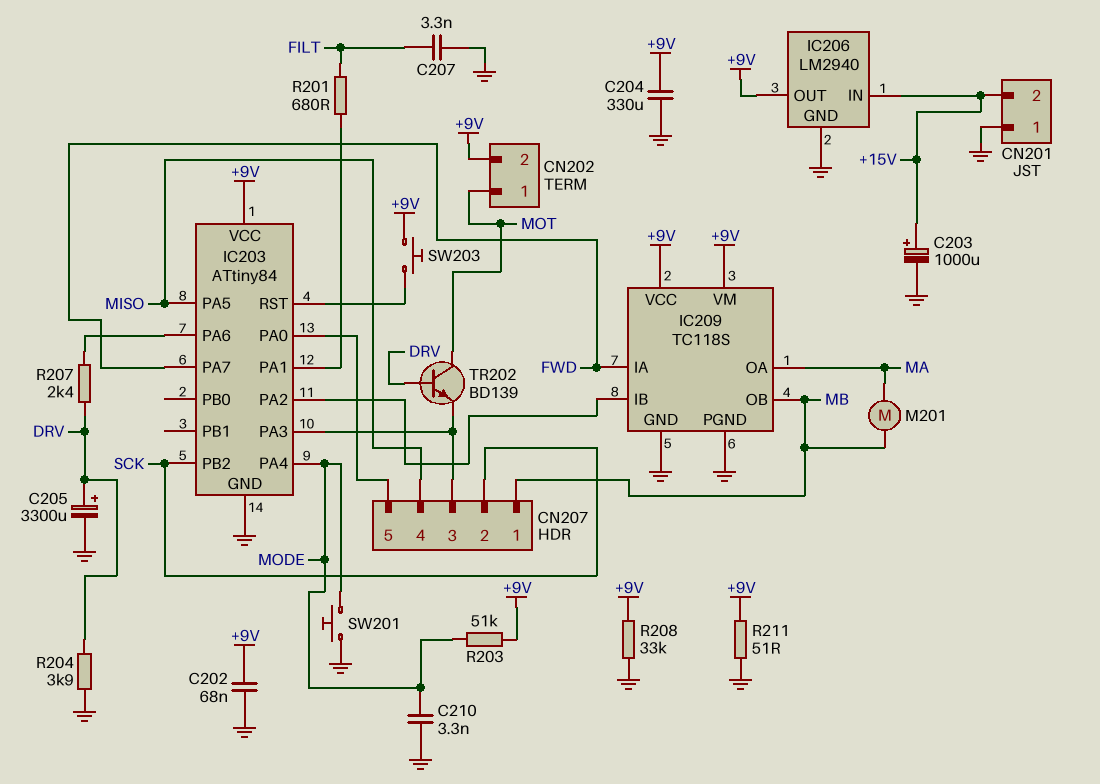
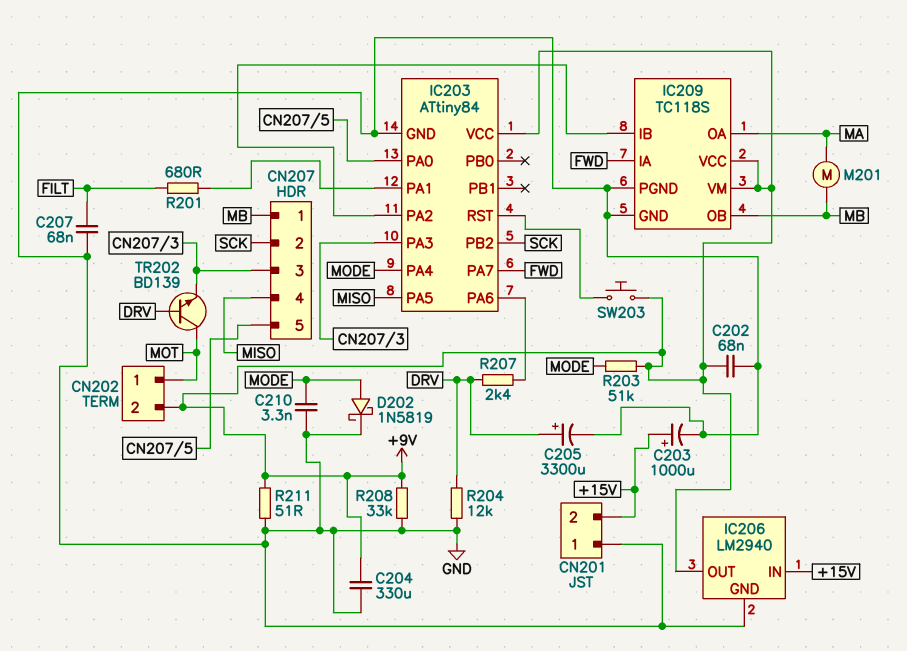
C207: 3.3nF (FILT, GND) -> 68nF (FILT, GND)
D202: none -> schottky 1N5819 (A MODE, K GND)
R204: 3.9k (DRV, GND) -> 12k (DRV, GND)
SW201: button (GND, MODE) -> none

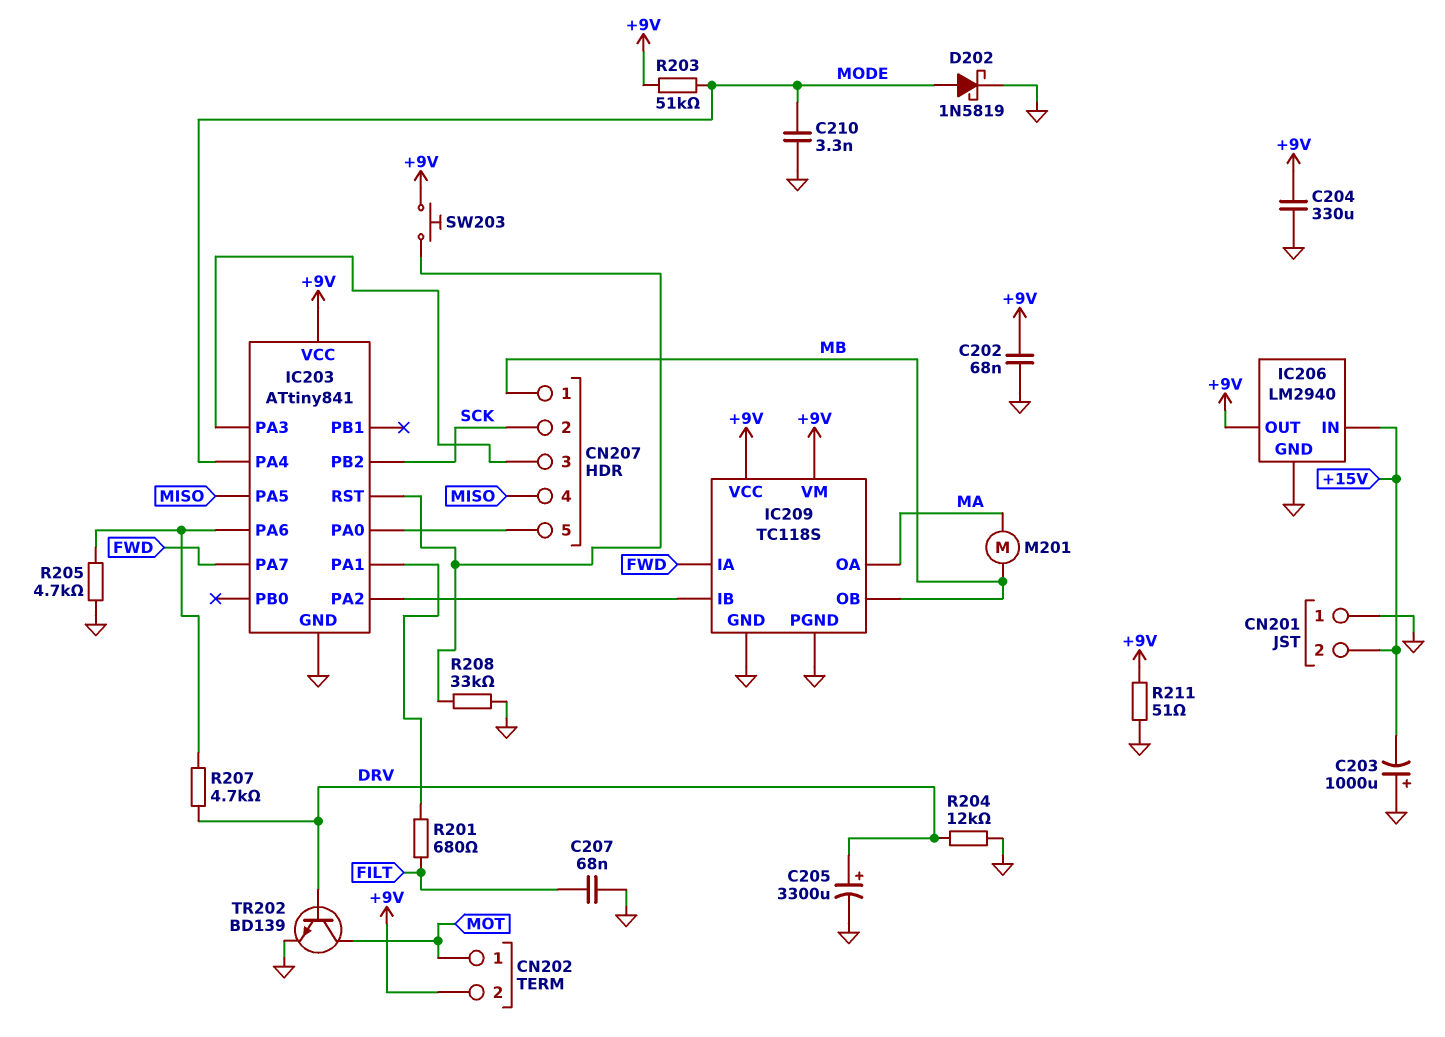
C203: 1000uF (plus +15V, minus GND) -> 1000uF (plus GND, minus +15V)
IC203: ATtiny84 -> ATtiny841
R205: none -> 4.7k (GND, IC203/PA6)
R207: 2.4k (DRV, IC203/PA6) -> 4.7k (DRV, IC203/PA6)
R208: 33k (+9V, GND) -> 33k (GND, IC203/RST)
TR202: NPN BD139 (B DRV, C MOT, E CN207/3) -> NPN BD139 (B DRV, C MOT, E GND)

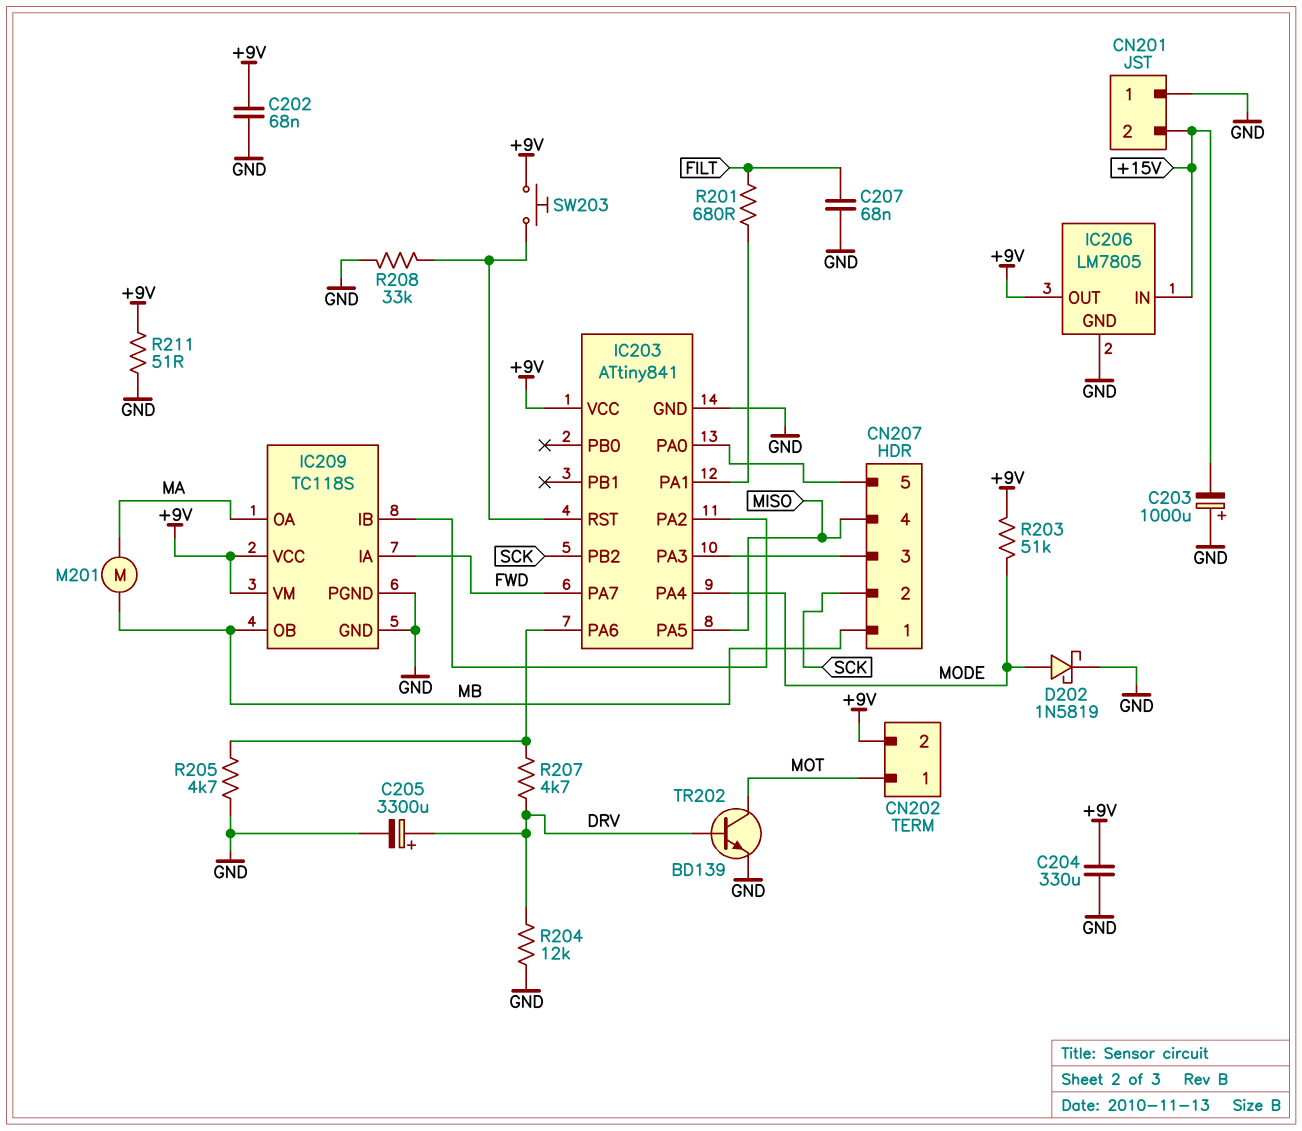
C210: 3.3nF (GND, MODE) -> none
IC206: LM2940 -> LM7805

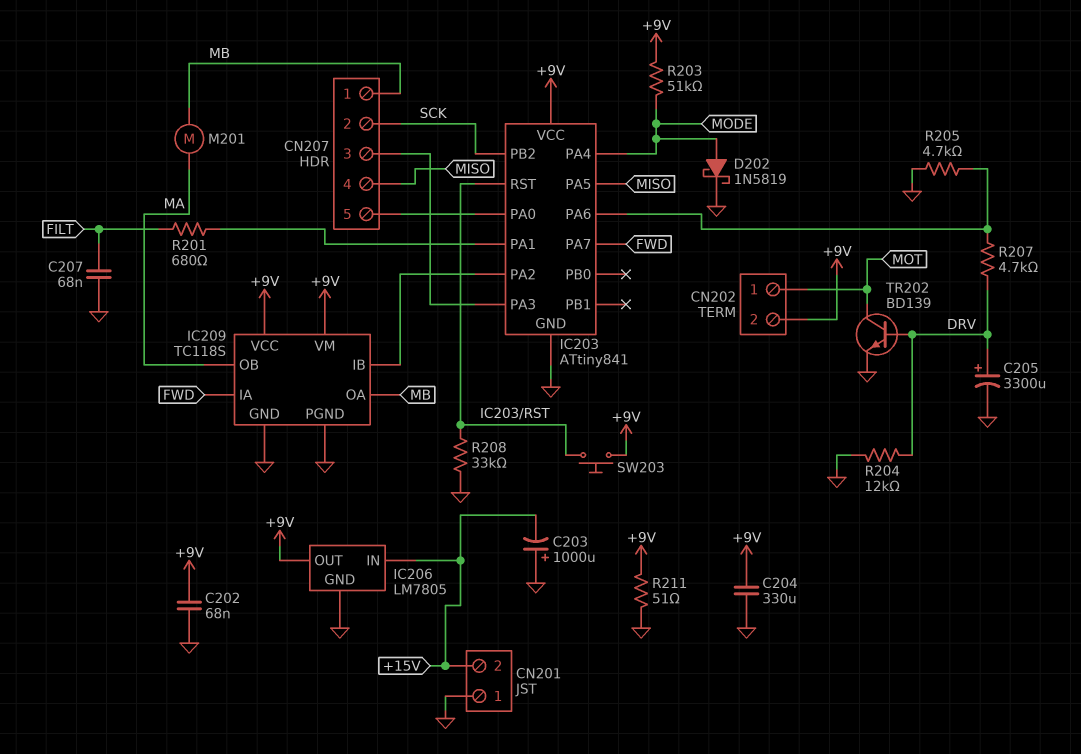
IC209 pin OA: MA -> MB
IC209 pin OB: MB -> MA

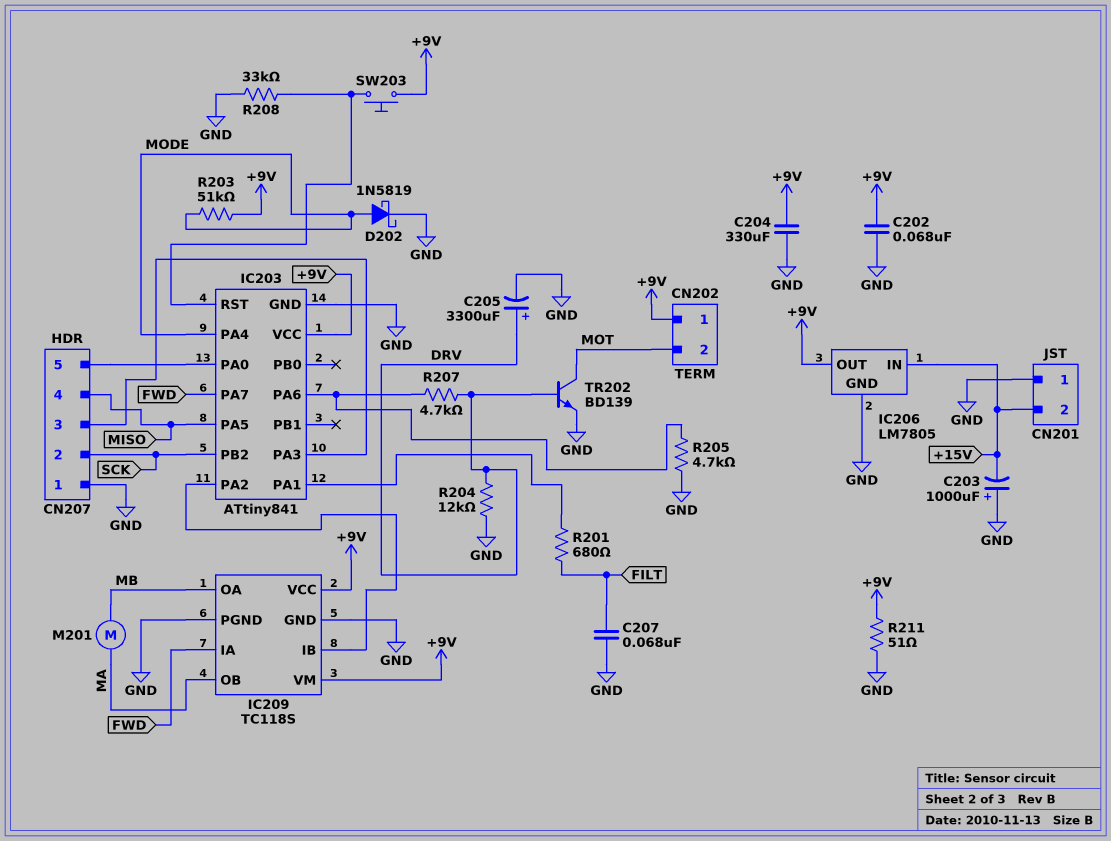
CN202 pin 1: MOT -> +9V
CN202 pin 2: +9V -> MOT
CN207 pin 1: MB -> GND

